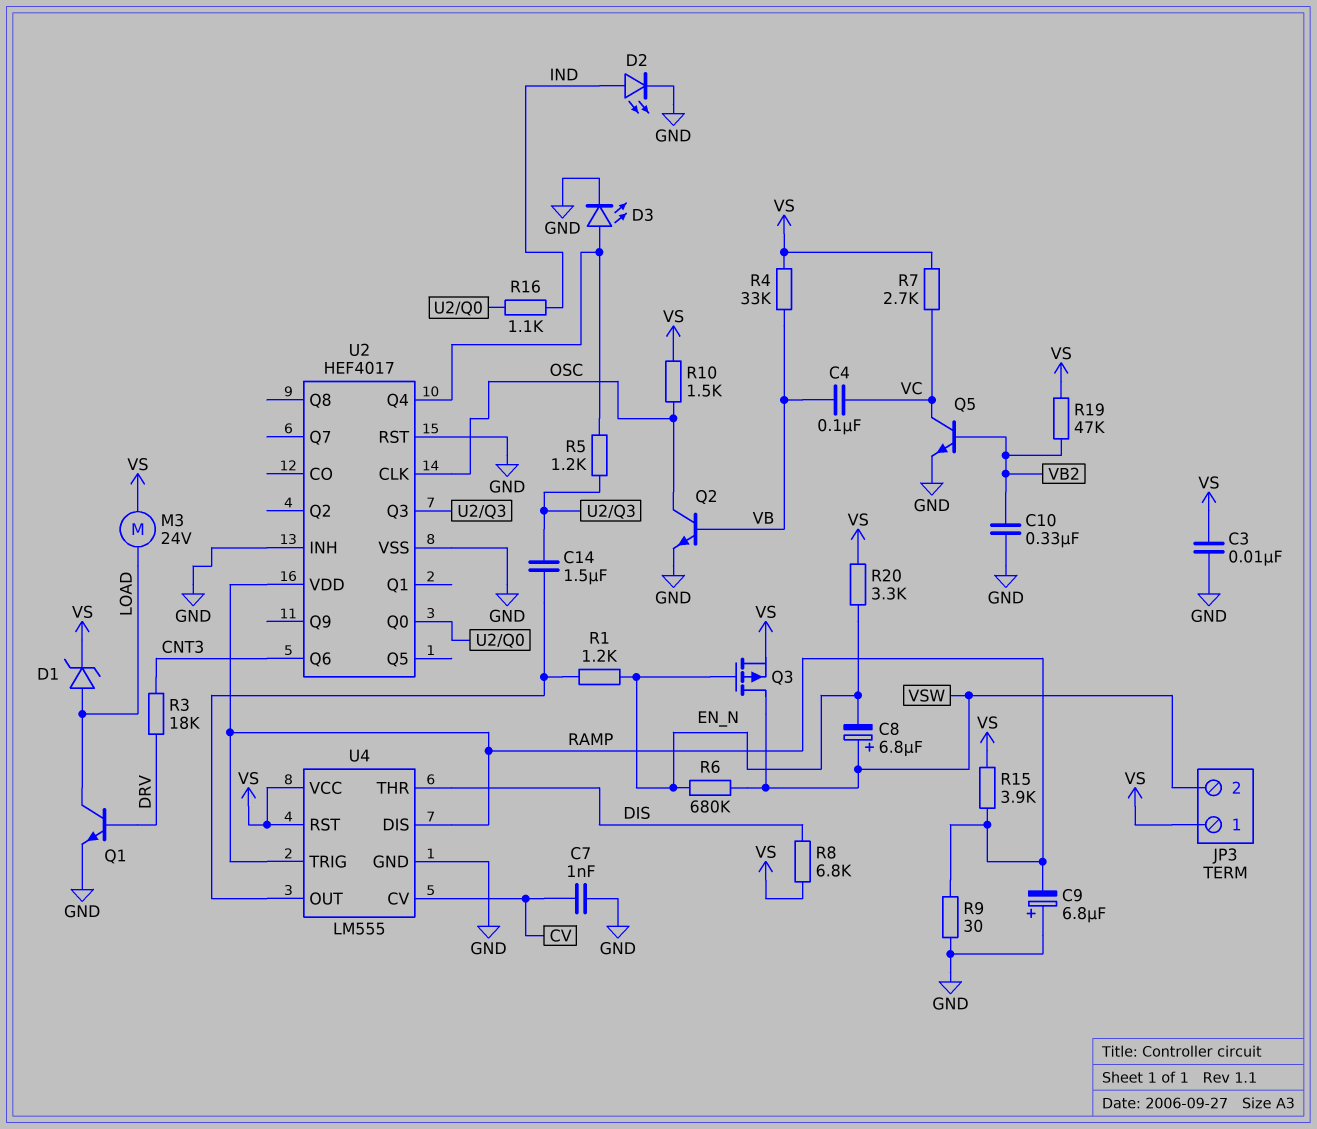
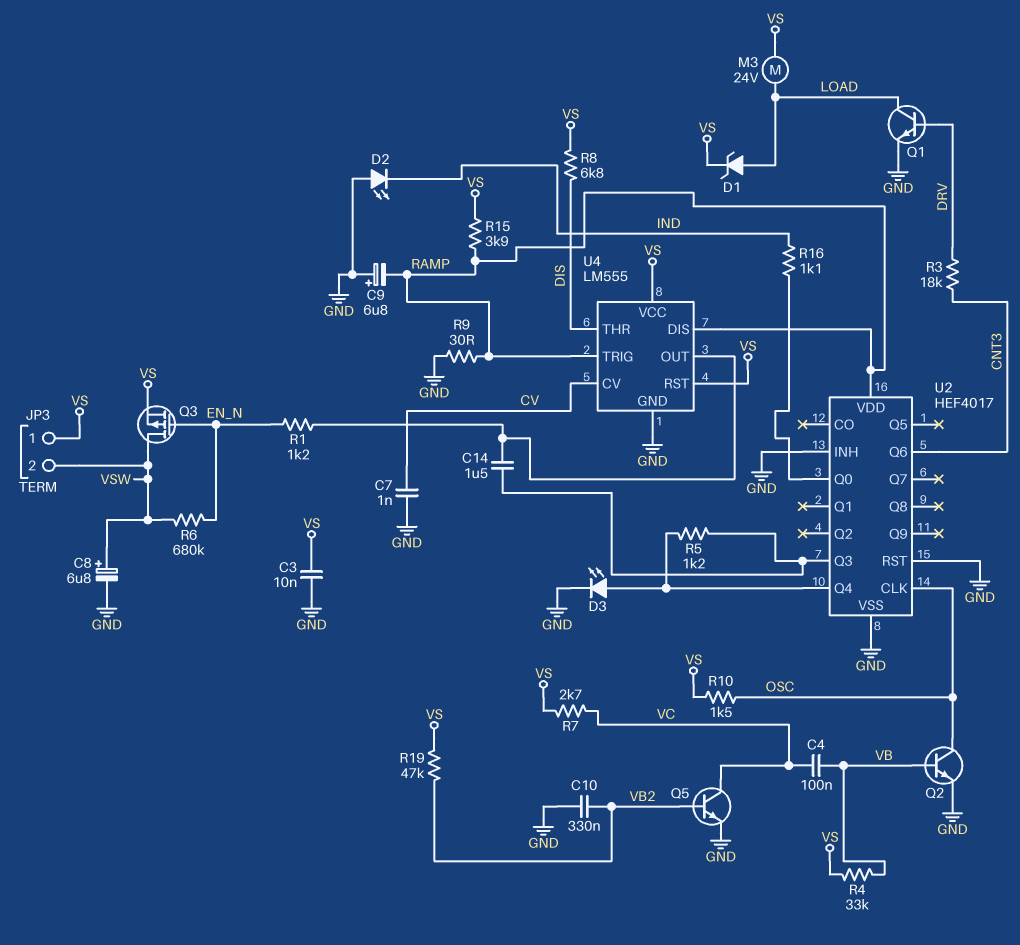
C8: 6.8uF (plus VSW, minus EN_N) -> 6.8uF (plus VSW, minus GND)
D2: LED (A IND, K GND) -> LED (A GND, K IND)
R20: 3.3k (EN_N, VS) -> none

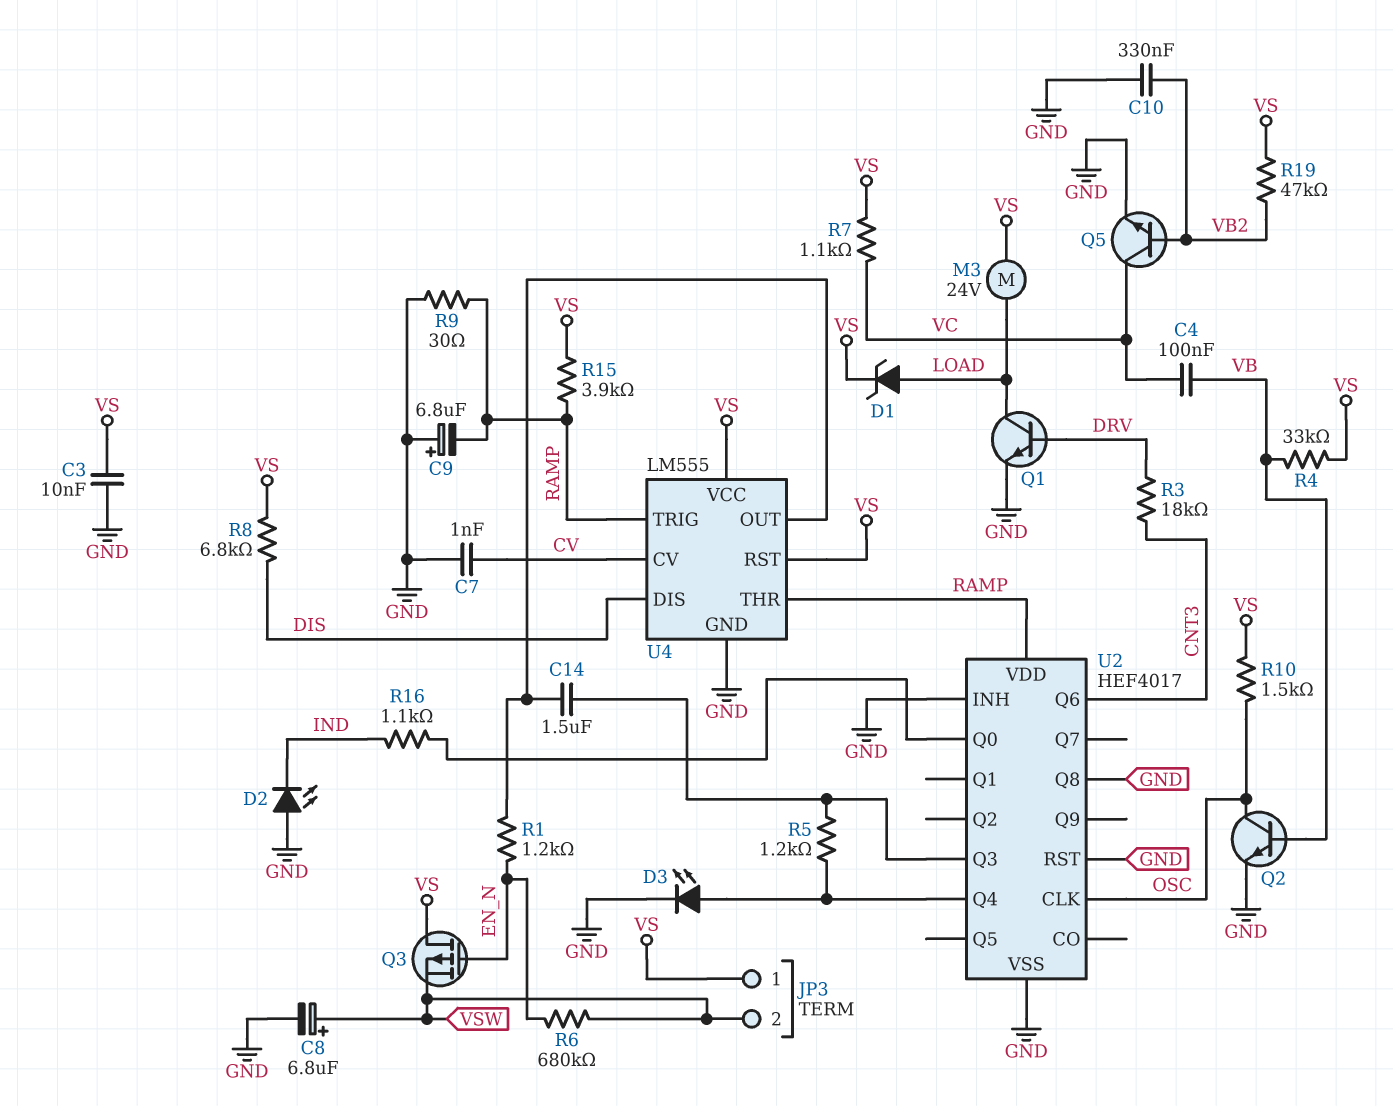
Q3: PMOS (G EN_N, D VSW, S VS) -> PMOS (G EN_N, D VS, S VSW)
R7: 2.7k (VC, VS) -> 1.1k (VC, VS)
U2 pin Q8: none -> GND
U4 pin DIS: RAMP -> DIS
U4 pin THR: DIS -> RAMP

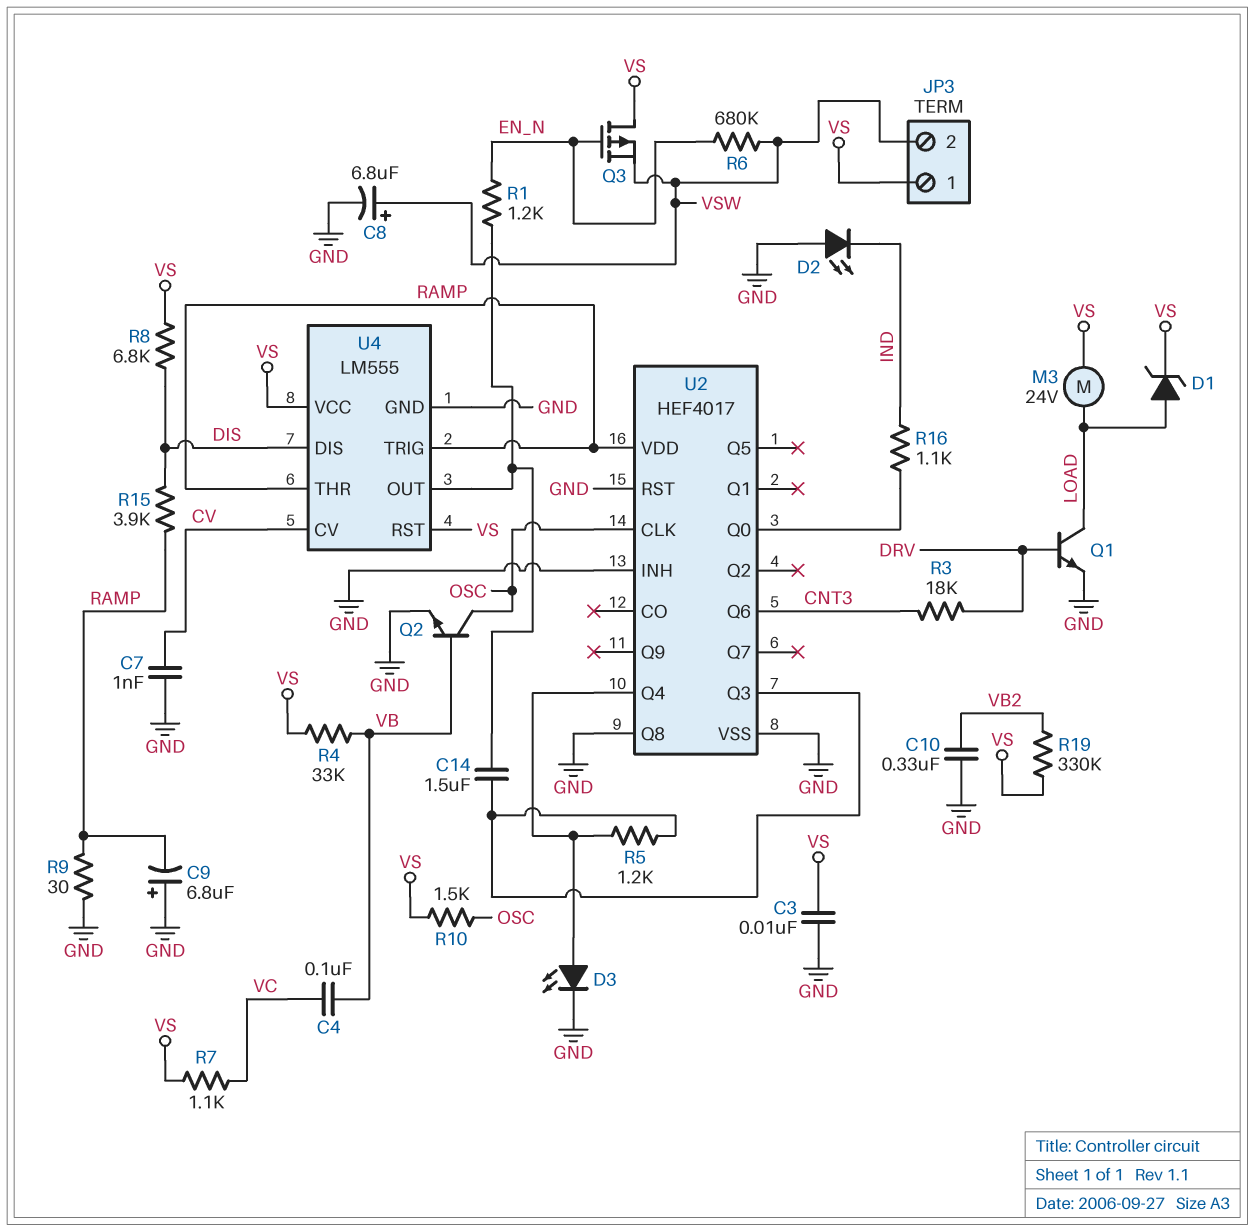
Q5: NPN (B VB2, C VC, E GND) -> none
R15: 3.9k (RAMP, VS) -> 3.9k (DIS, RAMP)
R19: 47k (VB2, VS) -> 330k (VB2, VS)

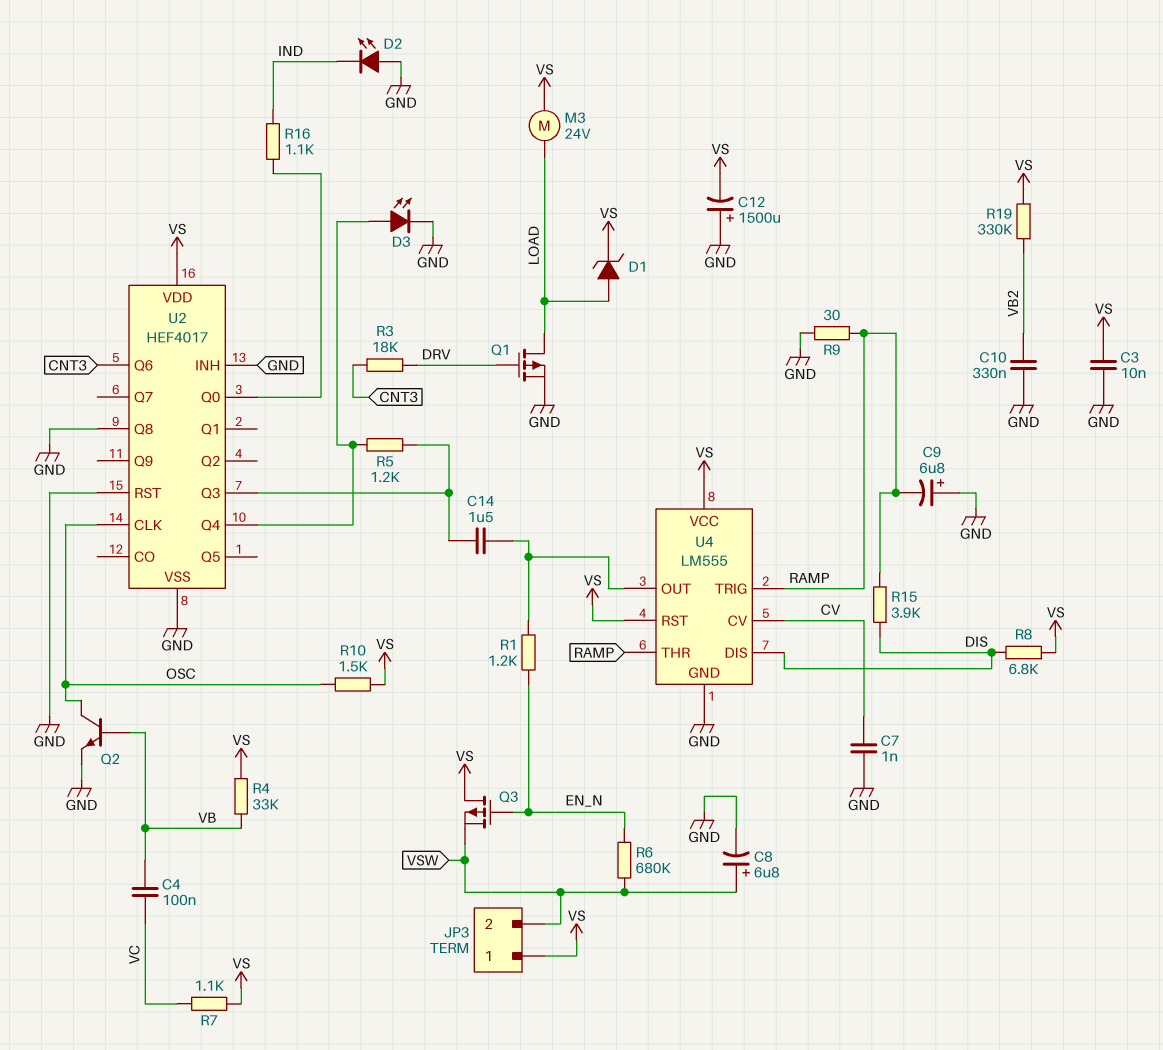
C12: none -> 1500uF (plus GND, minus VS)
Q1: NPN (B DRV, C LOAD, E GND) -> PMOS (G DRV, D LOAD, S GND)
U2 pin VDD: RAMP -> VS

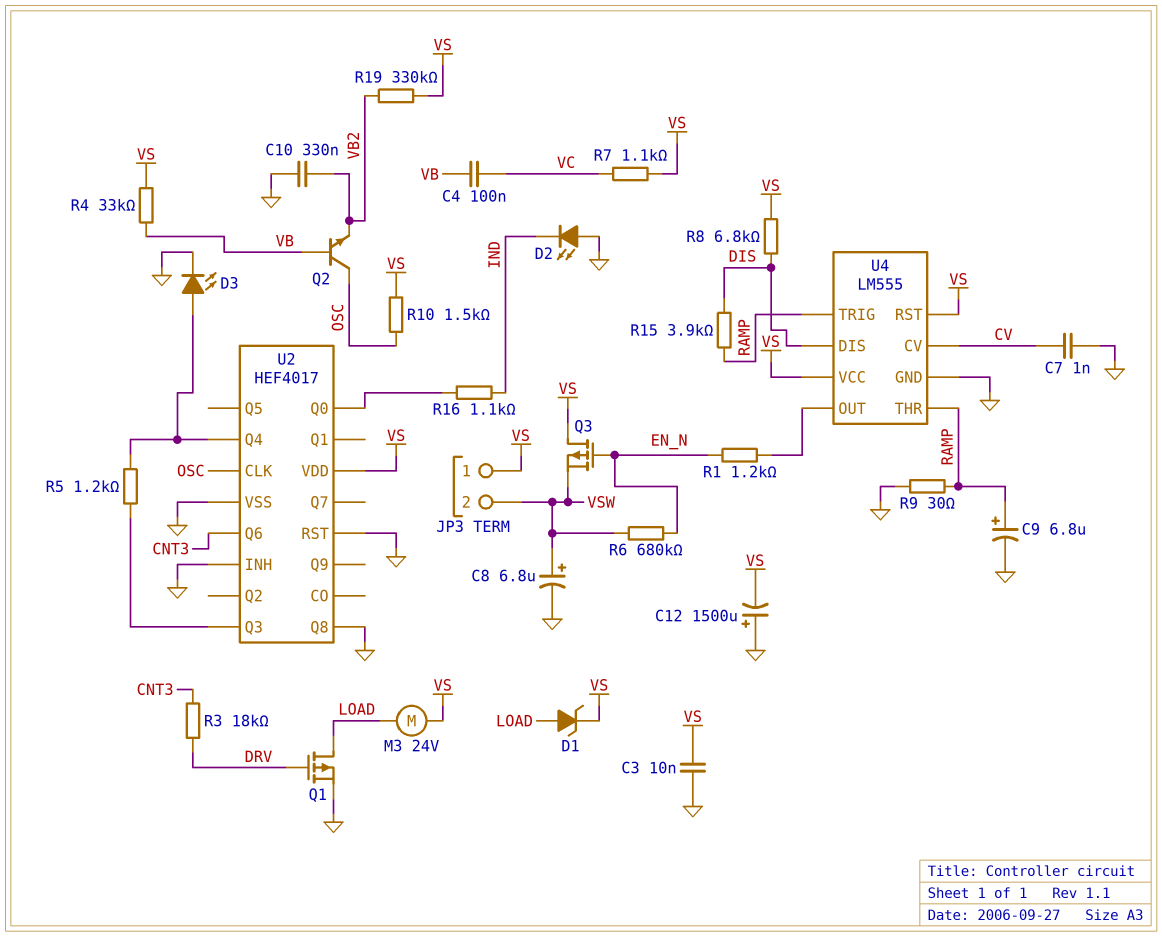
C9: 6.8uF (plus GND, minus RAMP) -> 6.8uF (plus RAMP, minus GND)
C14: 1.5uF (U2/Q3, U4/OUT) -> none
Q2: NPN (B VB, C OSC, E GND) -> NPN (B VB, C OSC, E VB2)

